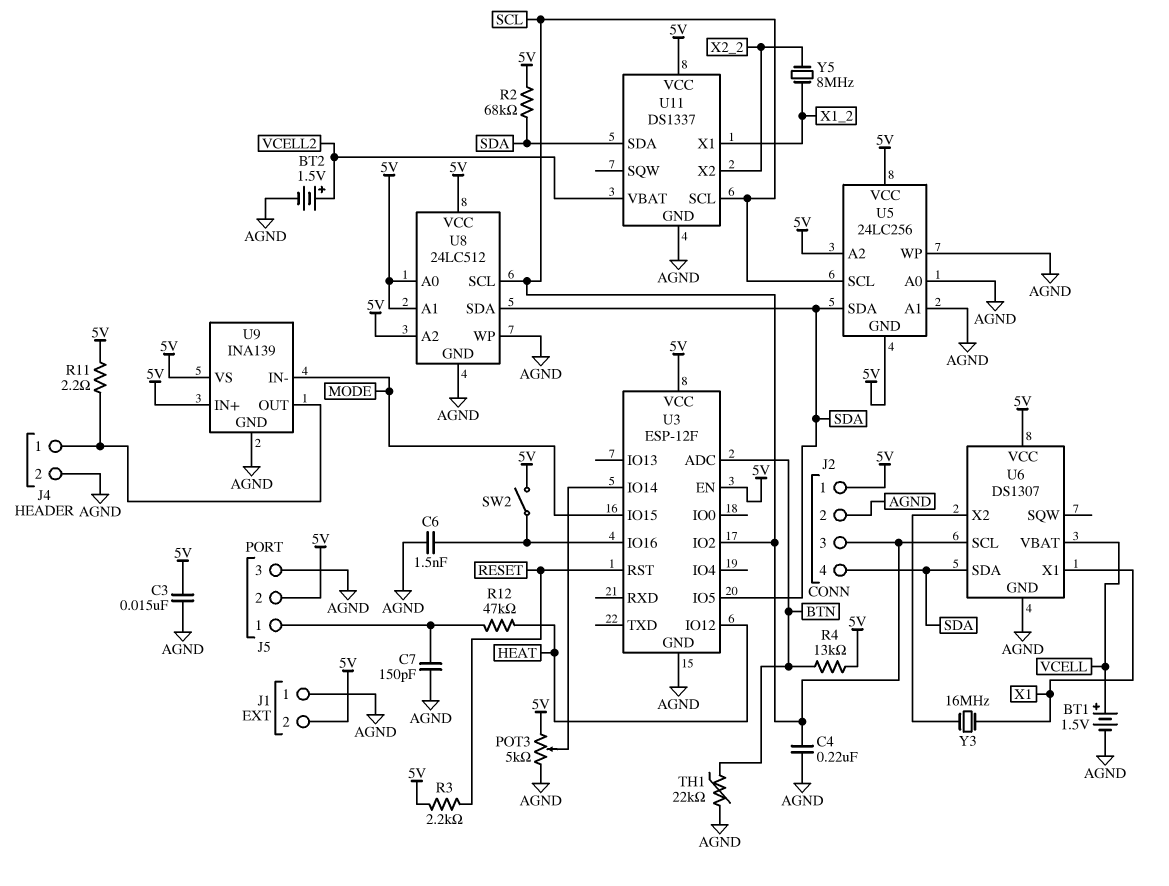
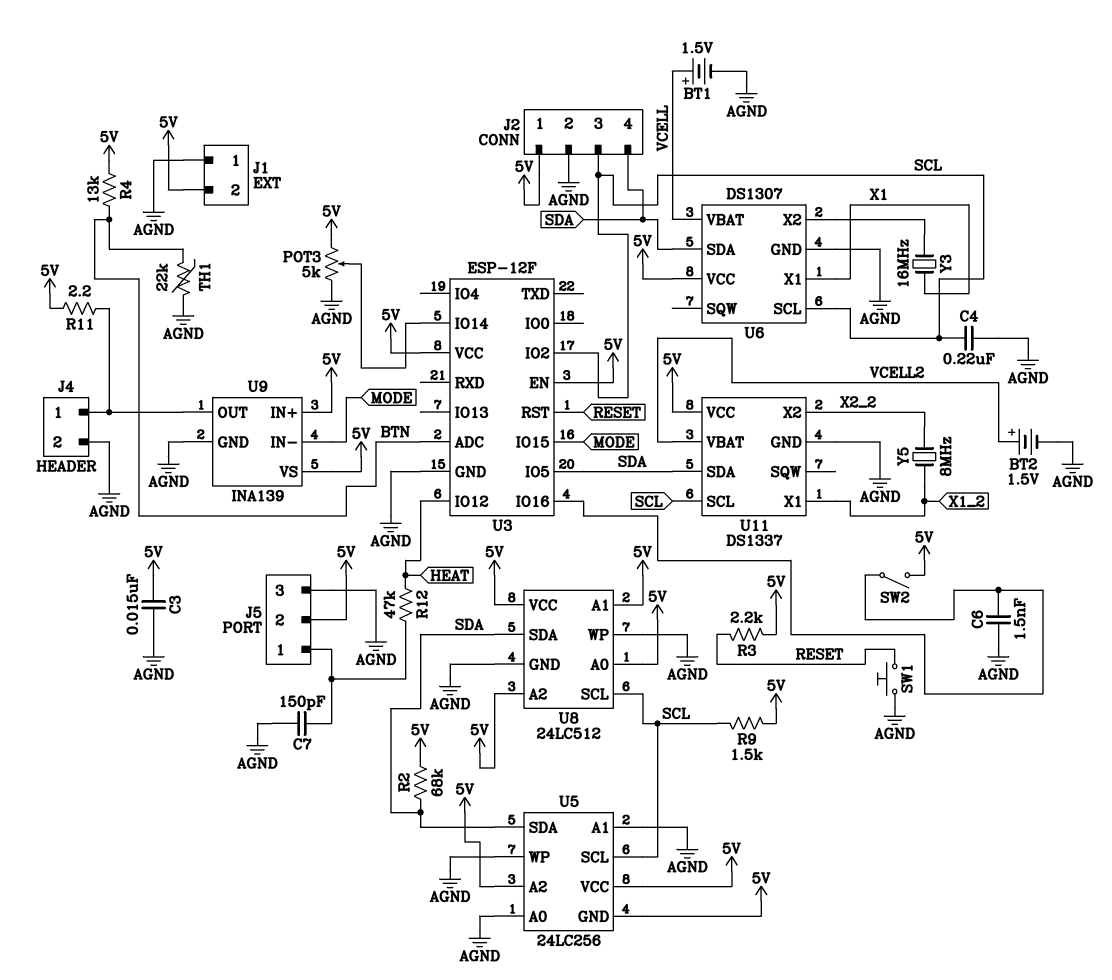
R9: none -> 1.5k (5V, SCL)
SW1: none -> button (AGND, RESET)

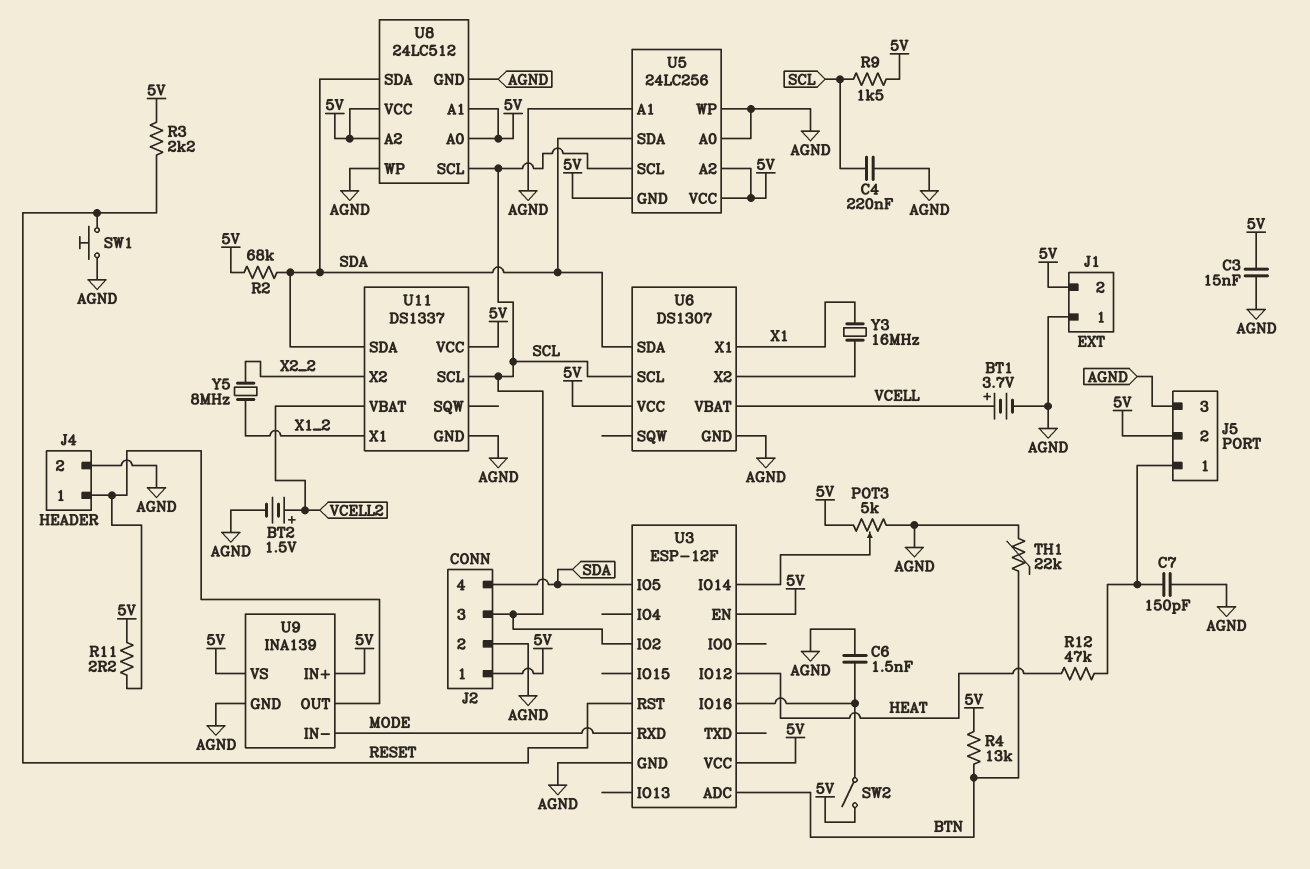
BT1: 1.5V (plus VCELL, minus AGND) -> 3.7V (plus VCELL, minus AGND)
U3 pin IO15: MODE -> none
U3 pin RXD: none -> MODE

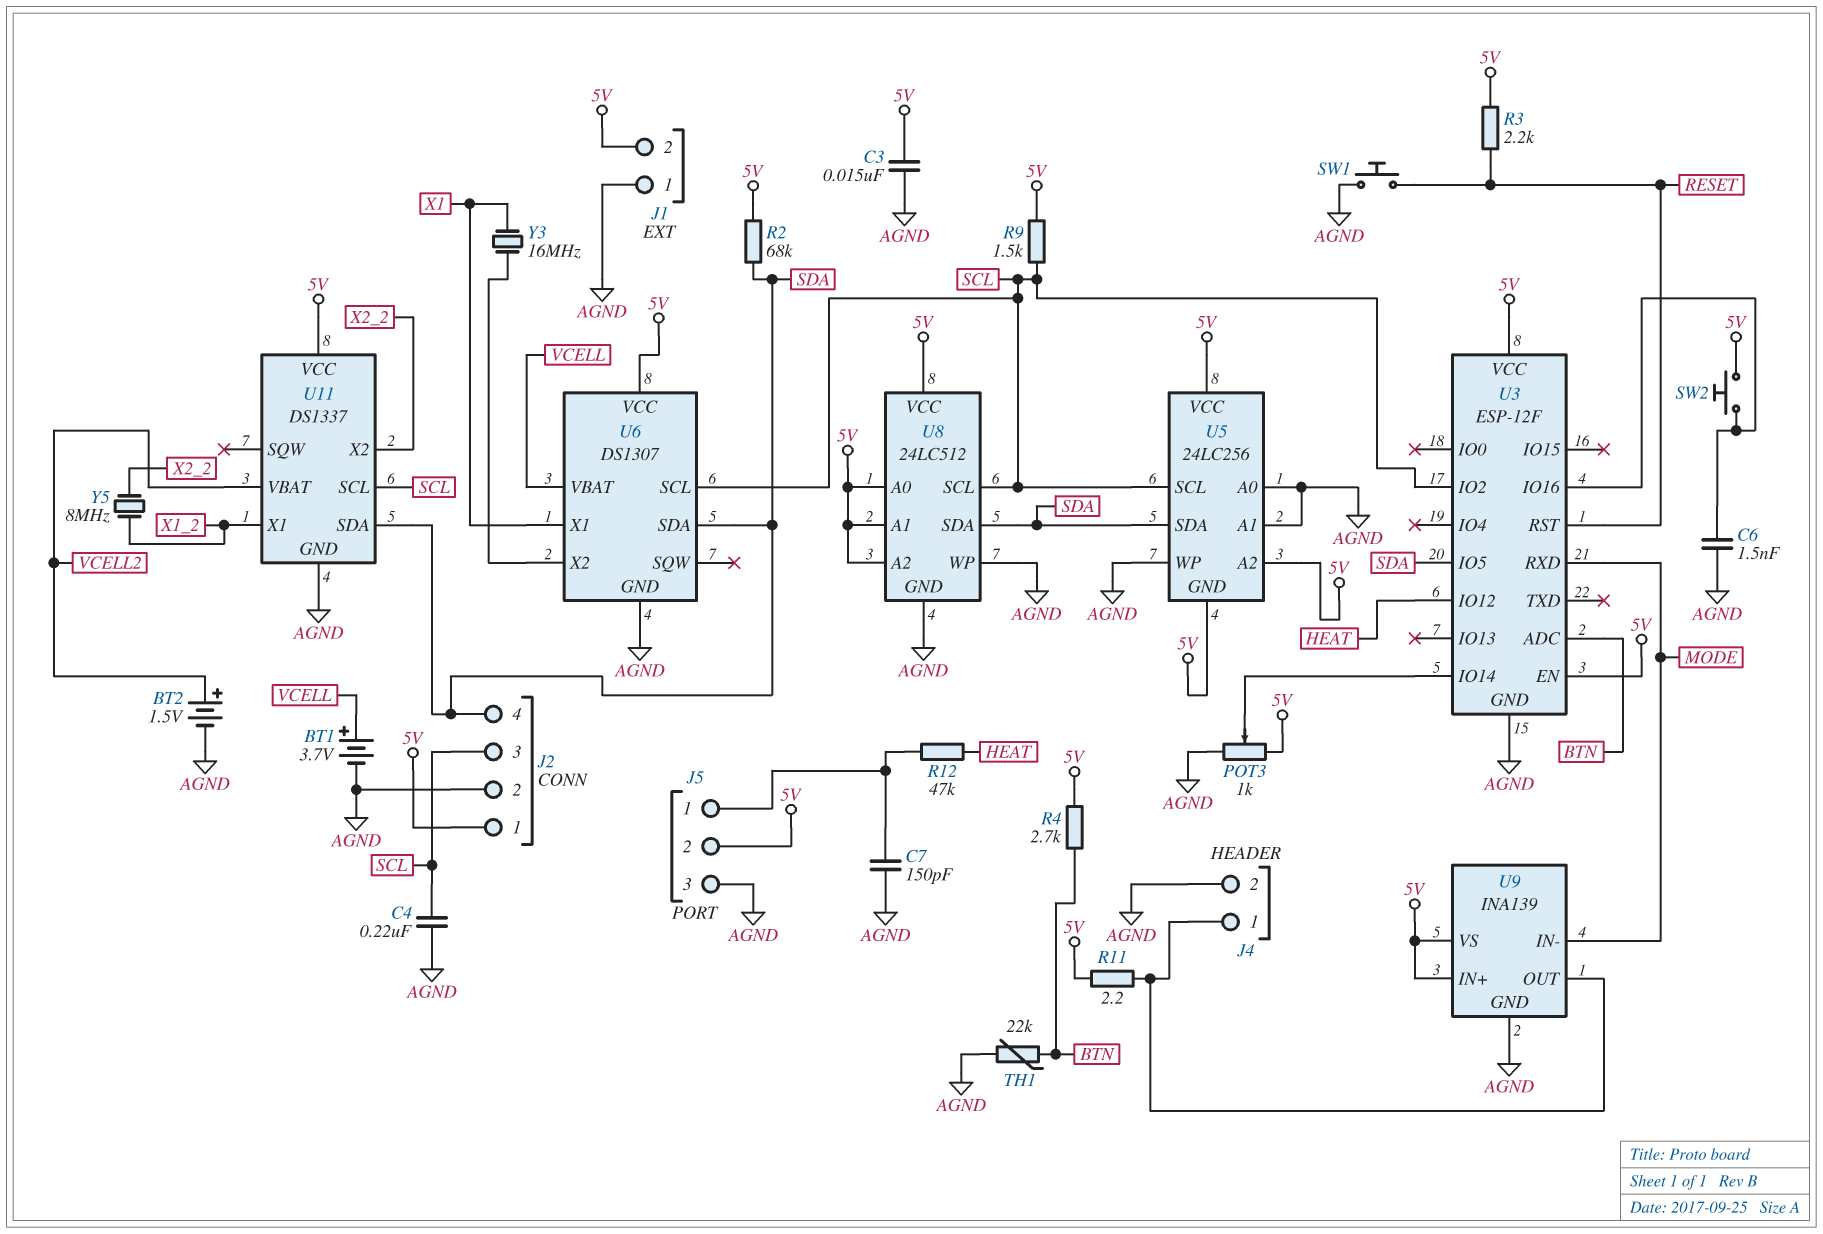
POT3: 5k (5V, AGND, wiper U3/IO14) -> 1k (5V, AGND, wiper U3/IO14)
R4: 13k (5V, BTN) -> 2.7k (5V, BTN)
SW2: switch (5V, U3/IO16) -> button (5V, U3/IO16)

